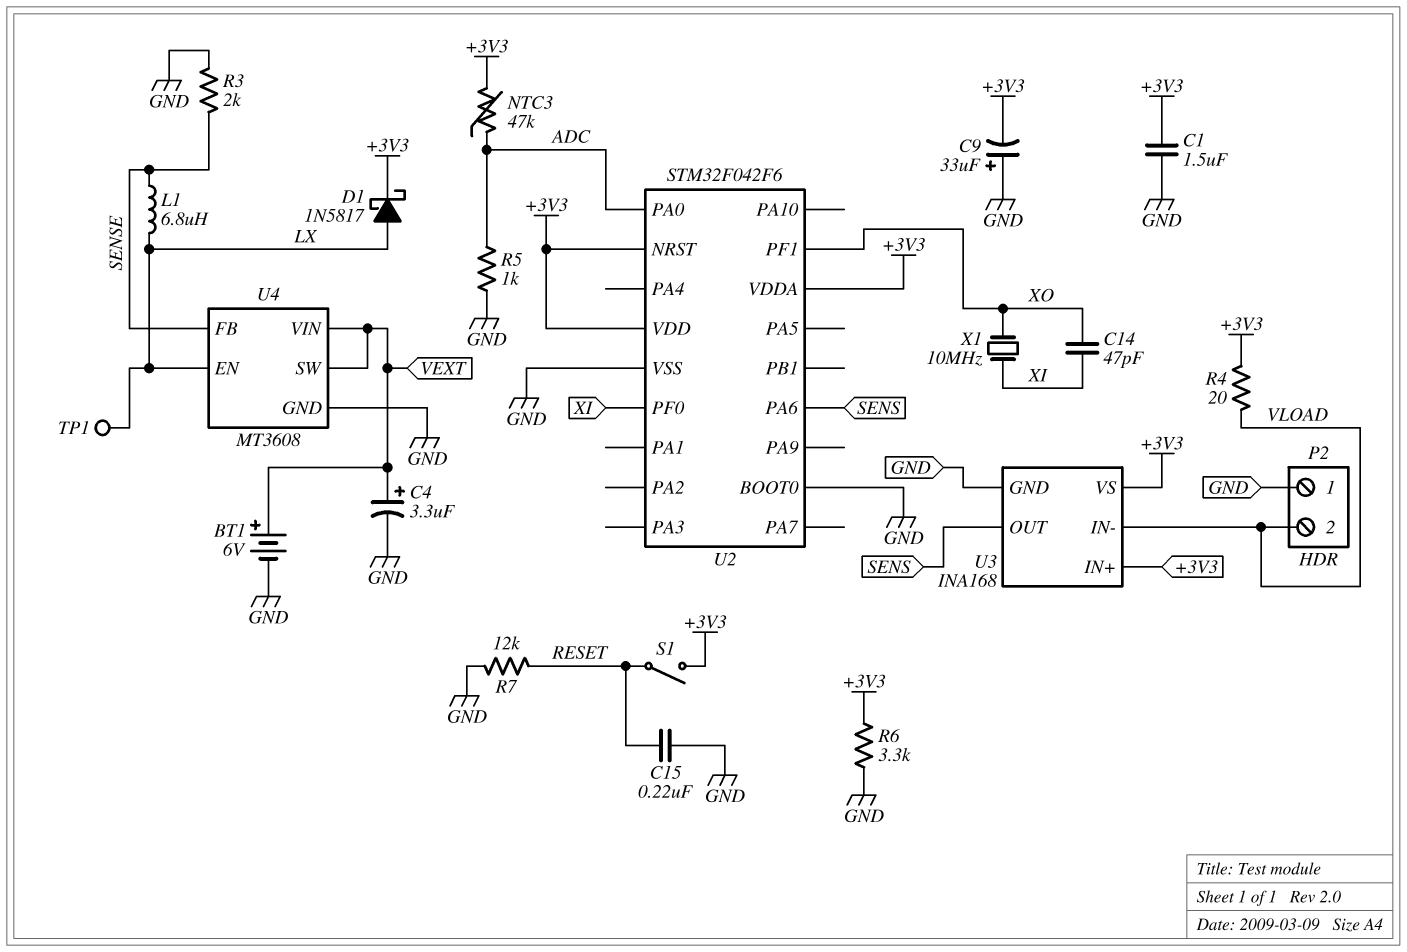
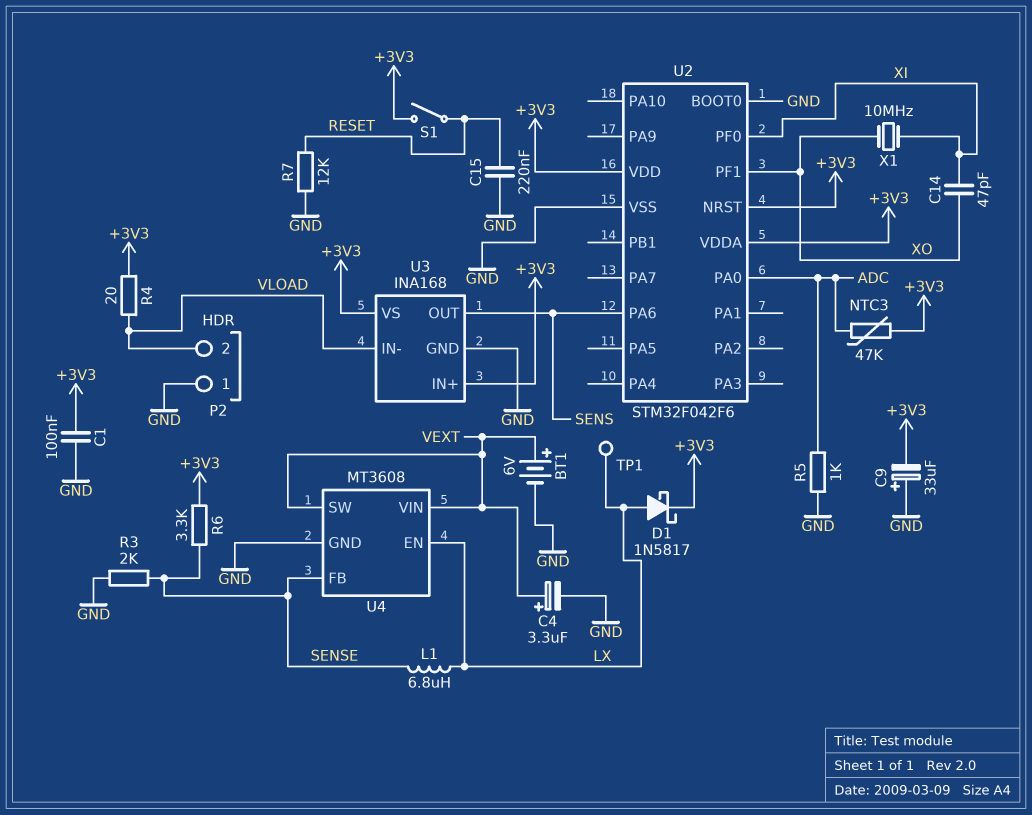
C1: 1.5uF (+3V3, GND) -> 100nF (+3V3, GND)
R6: 3.3k (+3V3, GND) -> 3.3k (+3V3, SENSE)

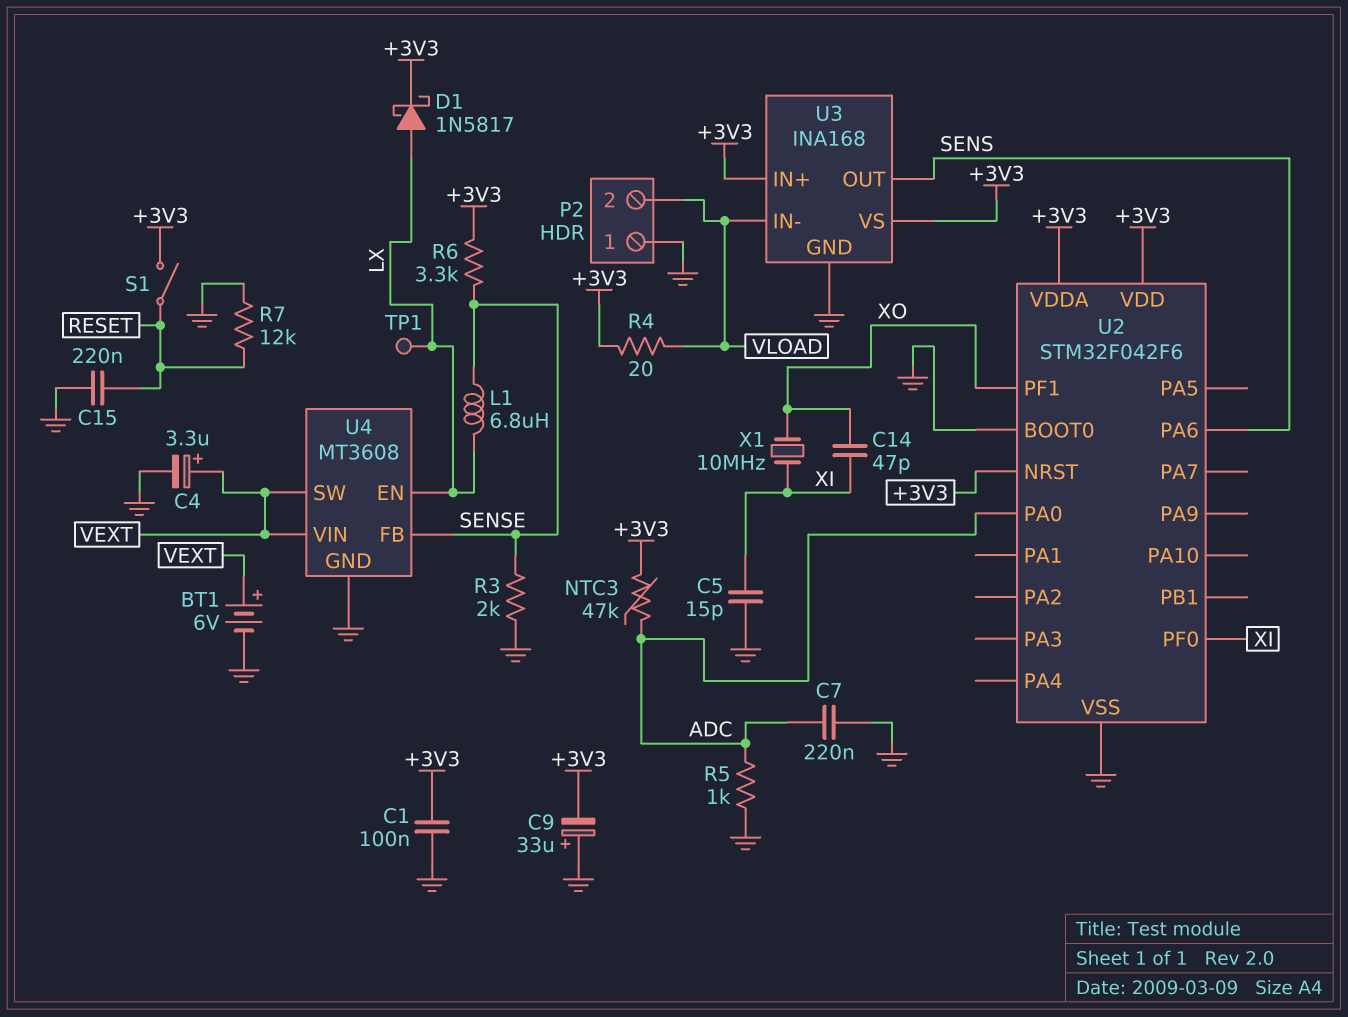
C5: none -> 15pF (GND, XI)
C7: none -> 220nF (ADC, GND)

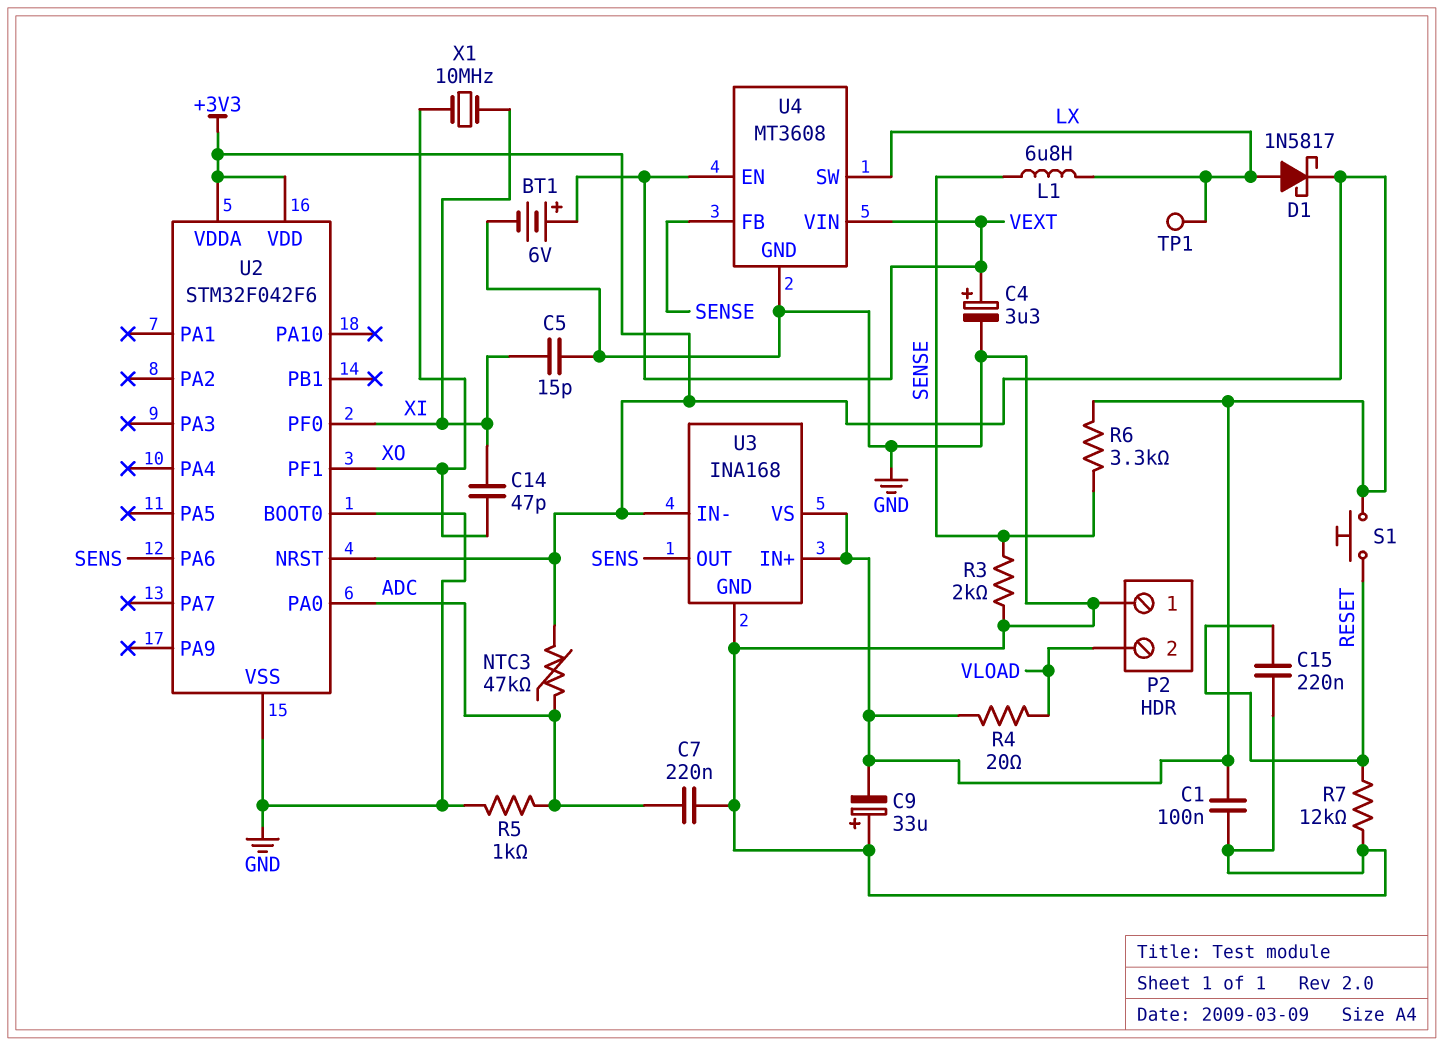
S1: switch (+3V3, RESET) -> button (+3V3, RESET)
U3 pin IN-: VLOAD -> +3V3
U4 pin EN: LX -> VEXT
U4 pin SW: VEXT -> LX

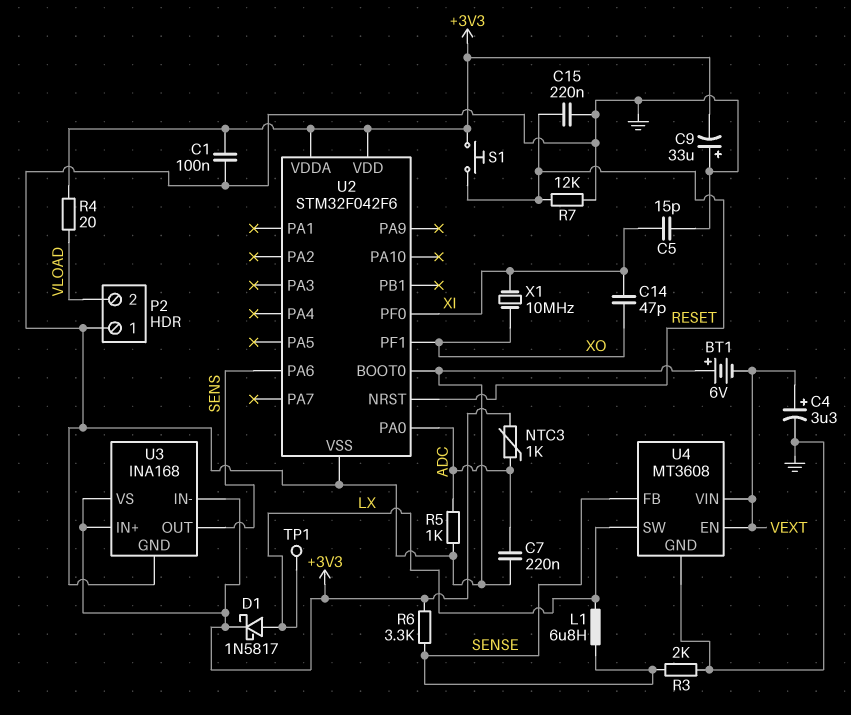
BT1: 6V (plus VEXT, minus GND) -> 6V (plus GND, minus VEXT)
NTC3: 47k (+3V3, ADC) -> 1k (+3V3, ADC)
U2 pin NRST: +3V3 -> RESET

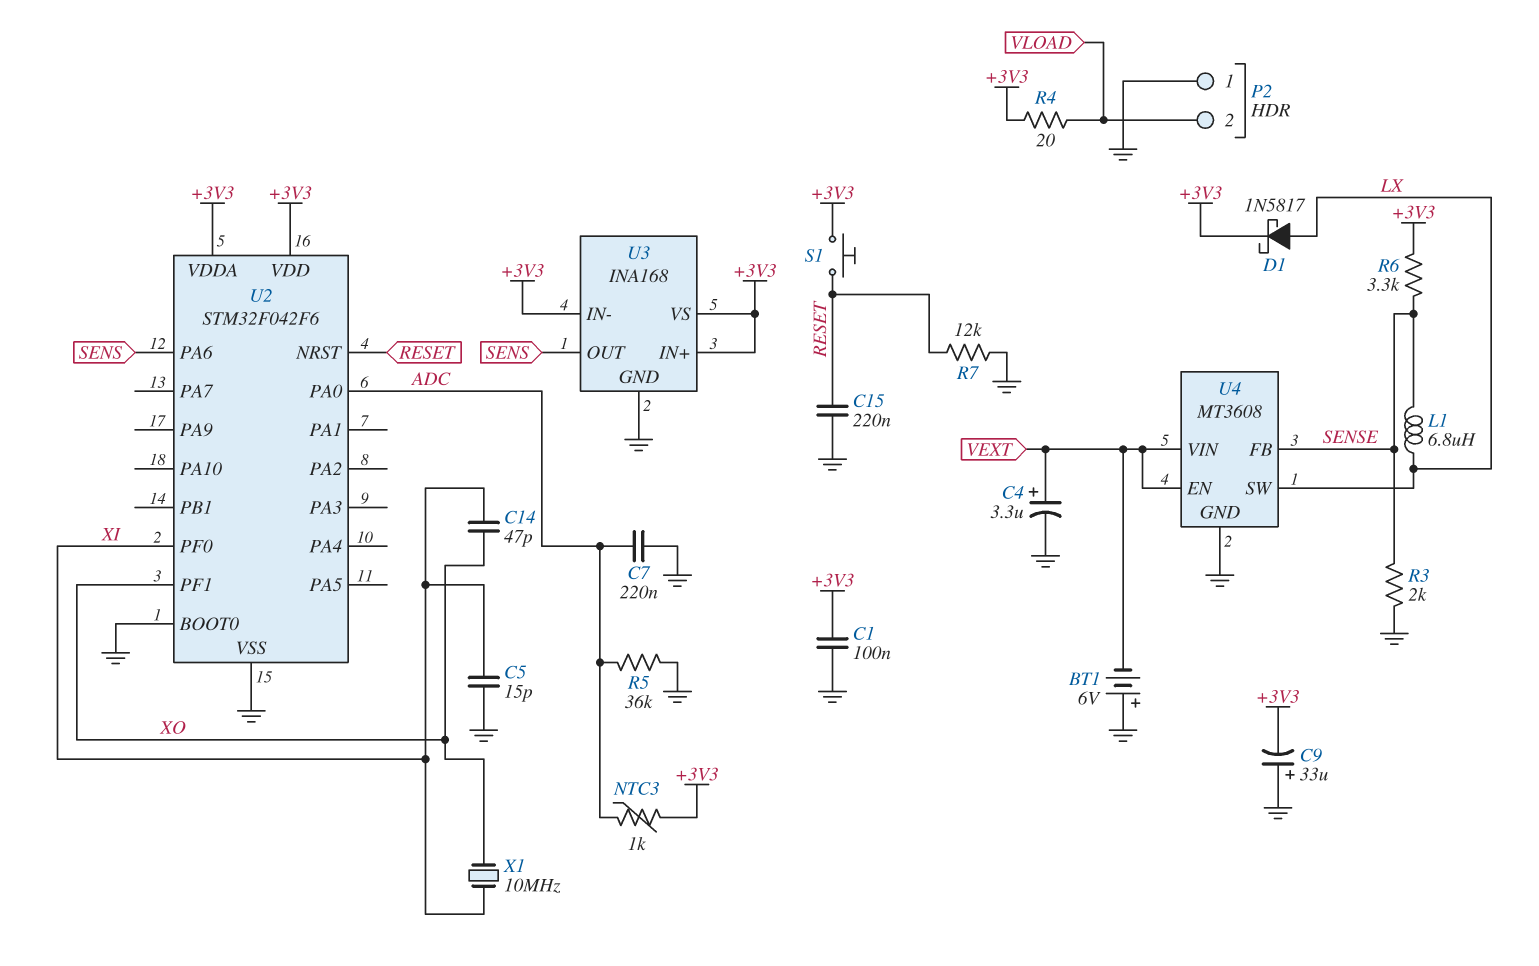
R5: 1k (ADC, GND) -> 36k (ADC, GND)
TP1: test point (LX) -> none

